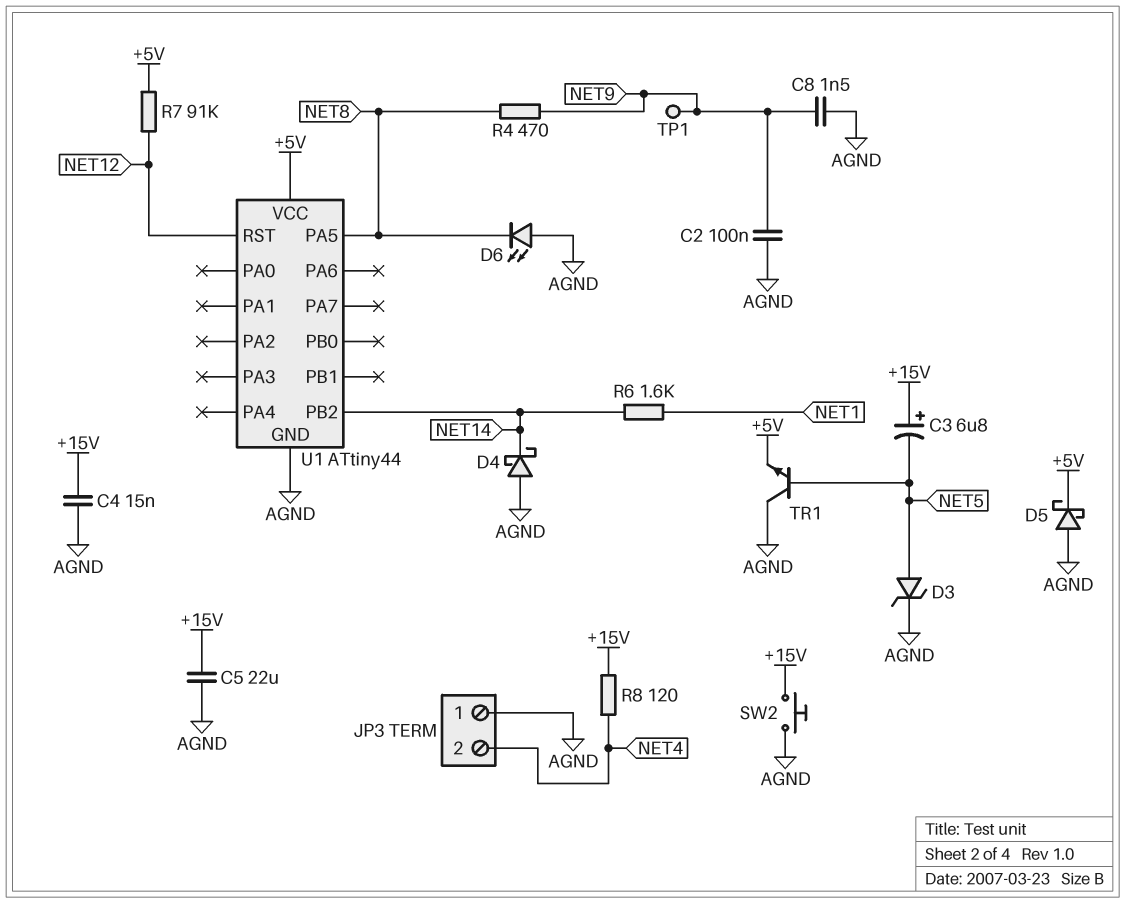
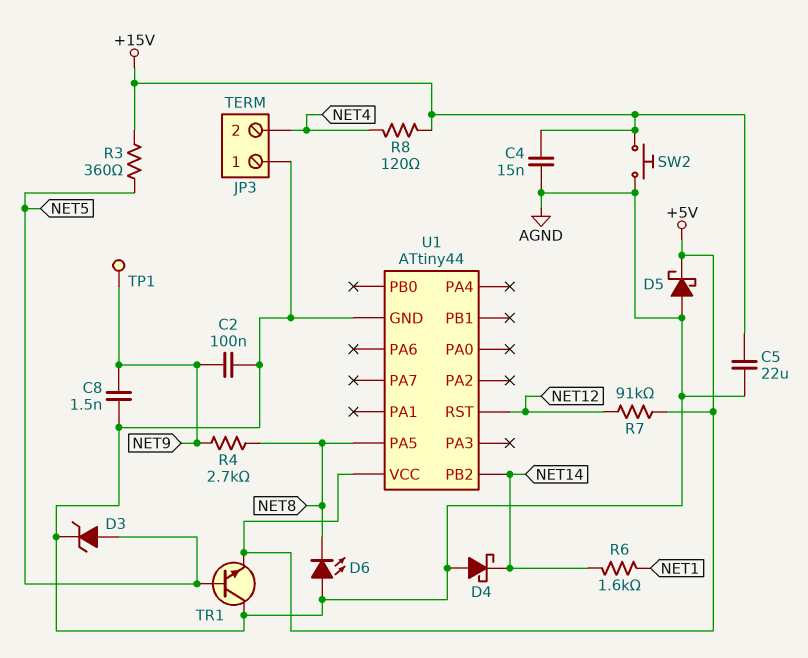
C3: 6.8uF (plus +15V, minus NET5) -> none
R3: none -> 360 (+15V, NET5)
R4: 470 (NET8, NET9) -> 2.7k (NET8, NET9)

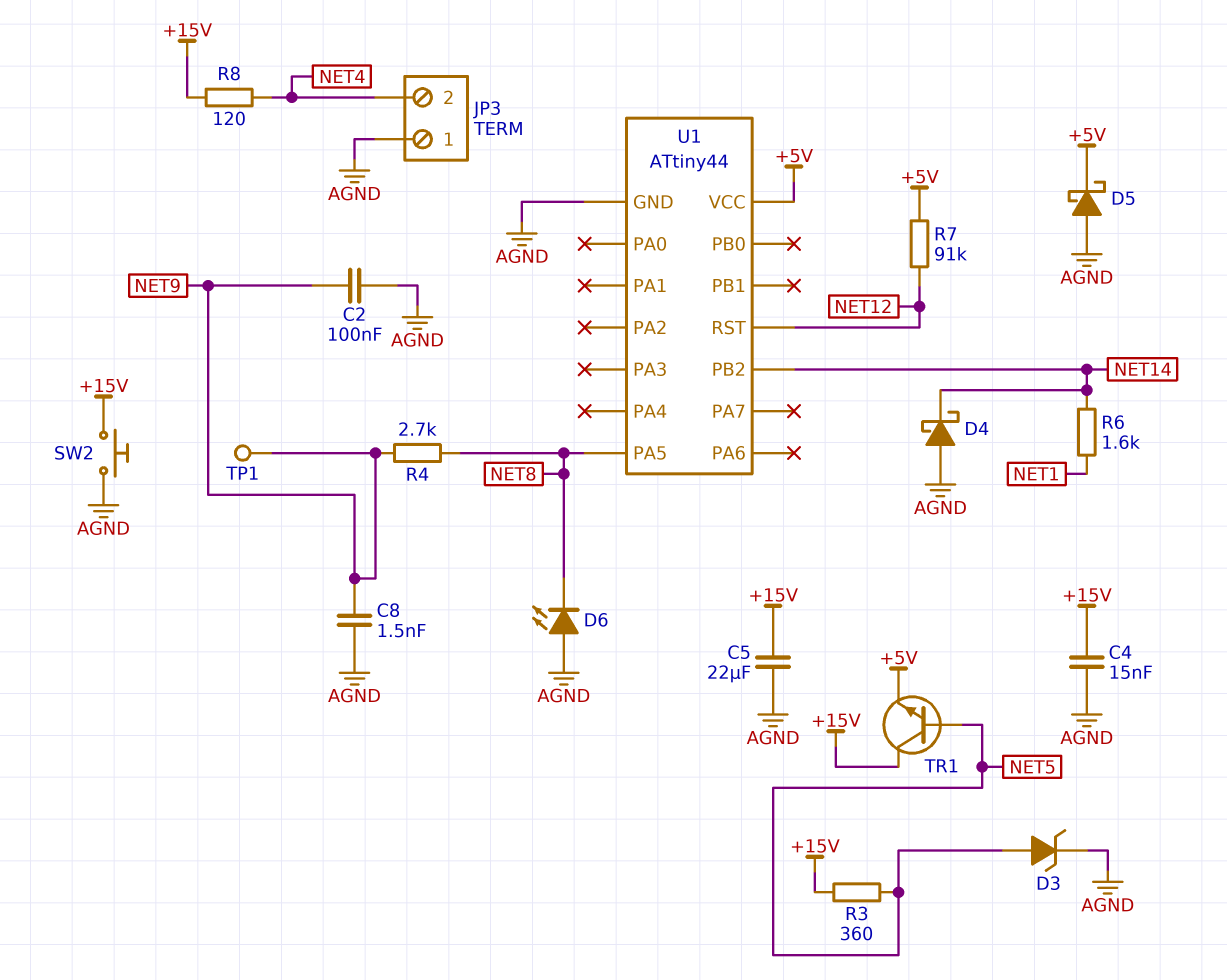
TR1: NPN (B NET5, C AGND, E +5V) -> NPN (B NET5, C +15V, E +5V)

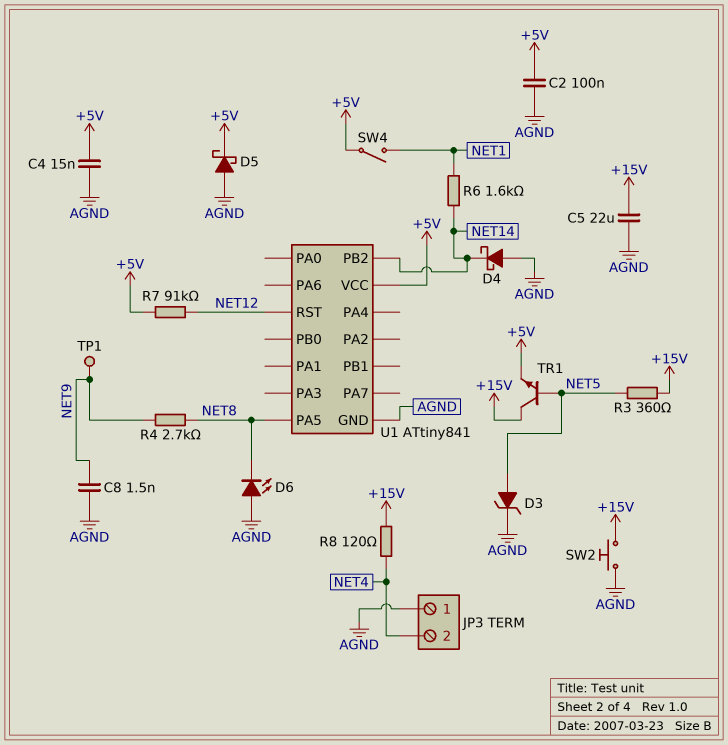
C2: 100nF (AGND, NET9) -> 100nF (+5V, AGND)
C4: 15nF (+15V, AGND) -> 15nF (+5V, AGND)
SW4: none -> switch (+5V, NET1)
U1: ATtiny44 -> ATtiny841

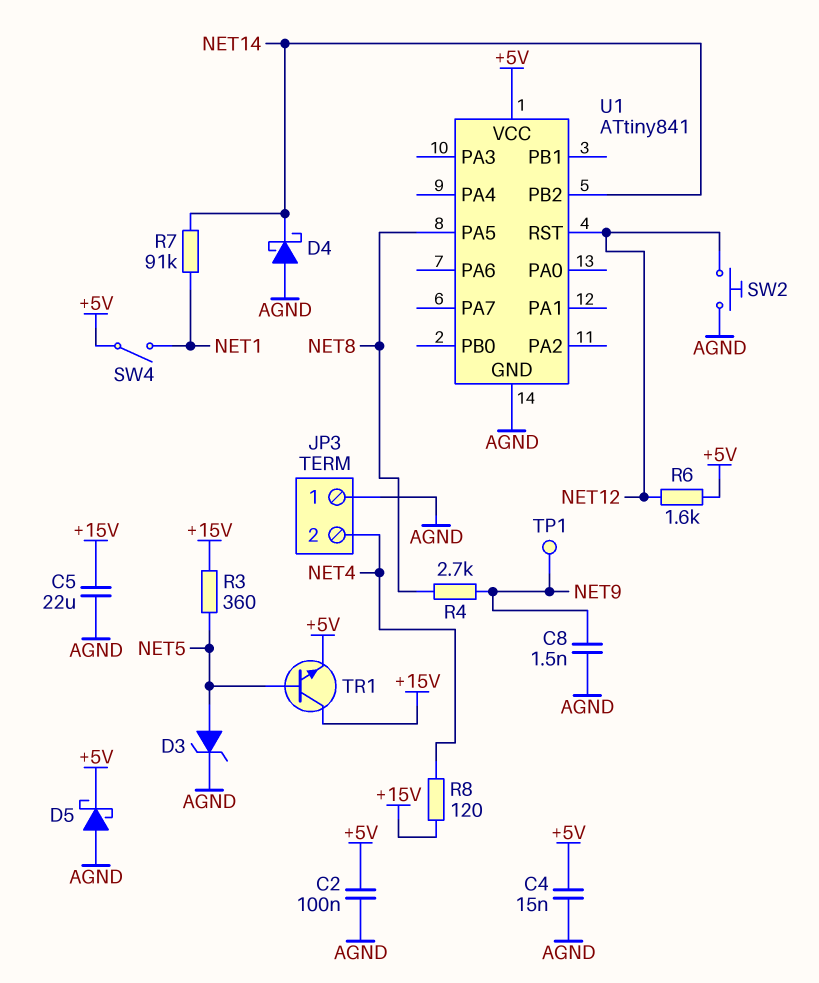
D6: LED (A AGND, K NET8) -> none
R6: 1.6k (NET1, NET14) -> 1.6k (+5V, NET12)
R7: 91k (+5V, NET12) -> 91k (NET1, NET14)
SW2: button (+15V, AGND) -> button (AGND, NET12)

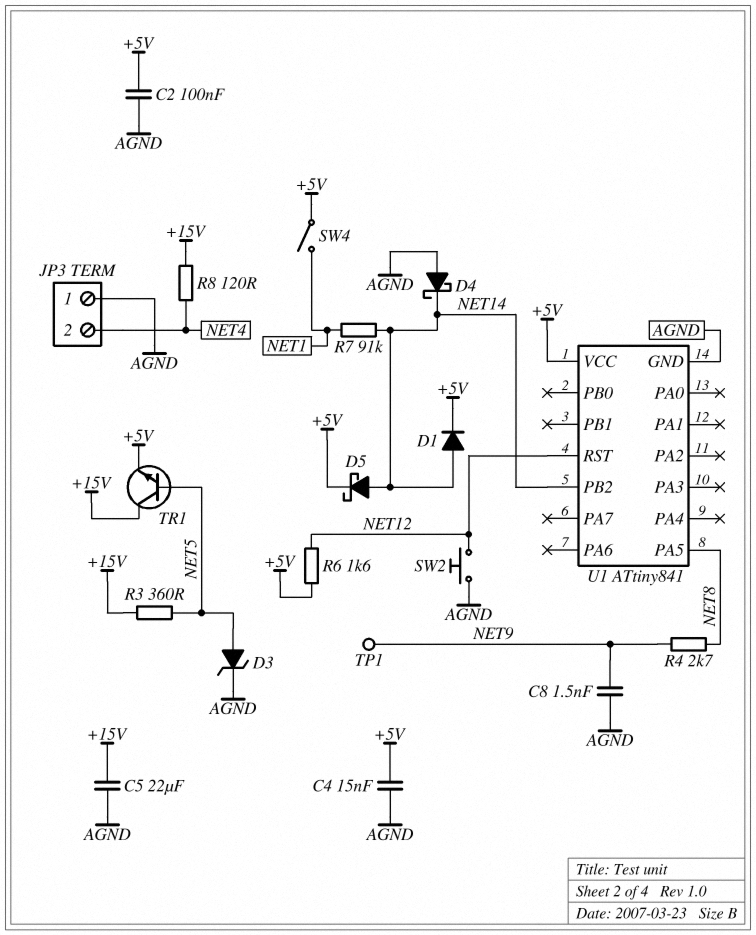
D1: none -> diode (A NET14, K +5V)
D5: schottky (A AGND, K +5V) -> schottky (A NET14, K +5V)

